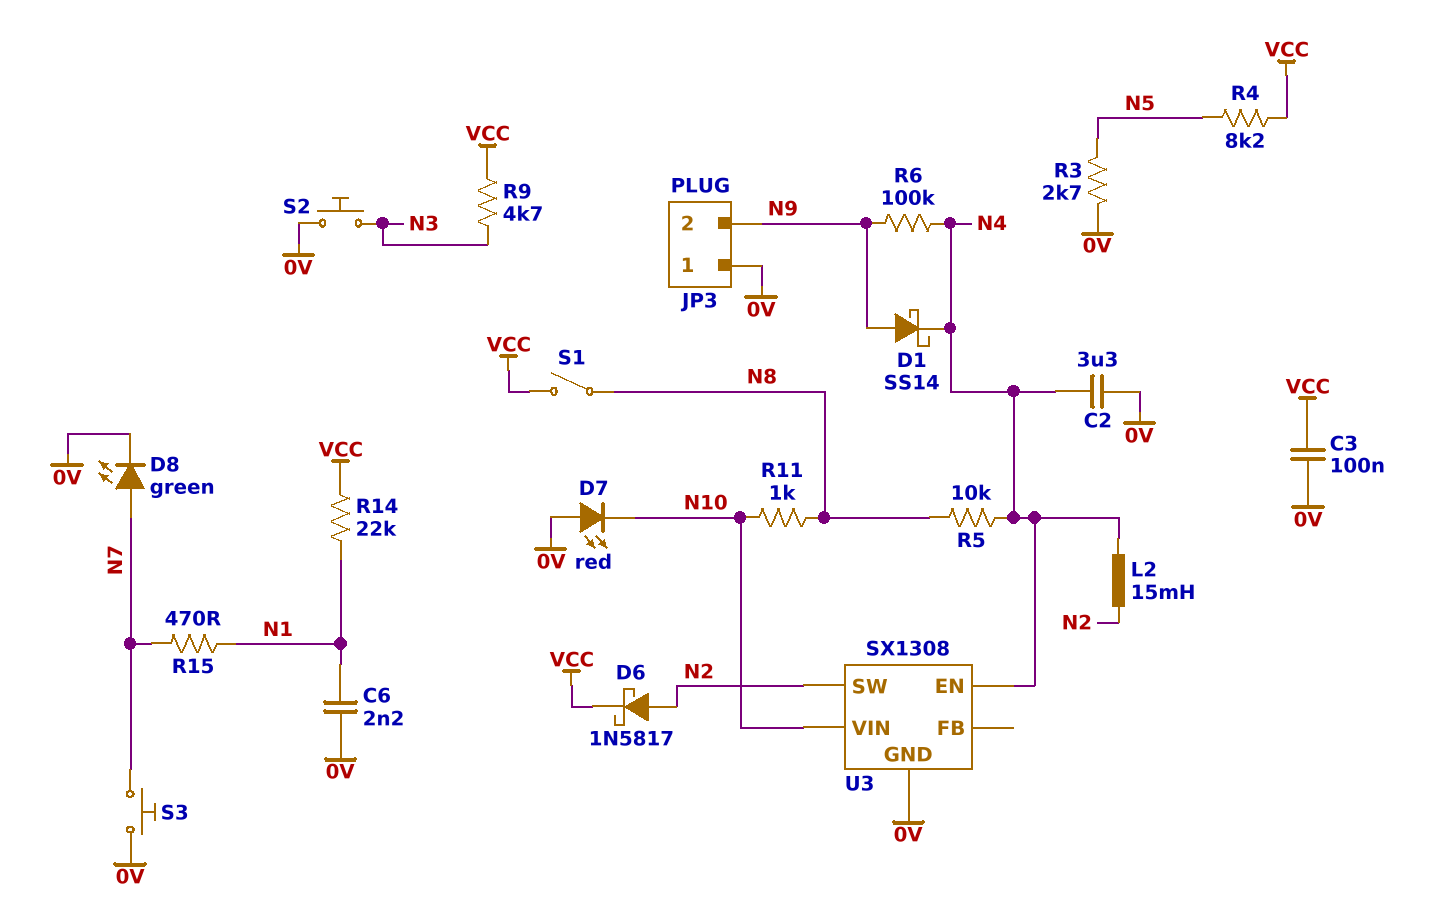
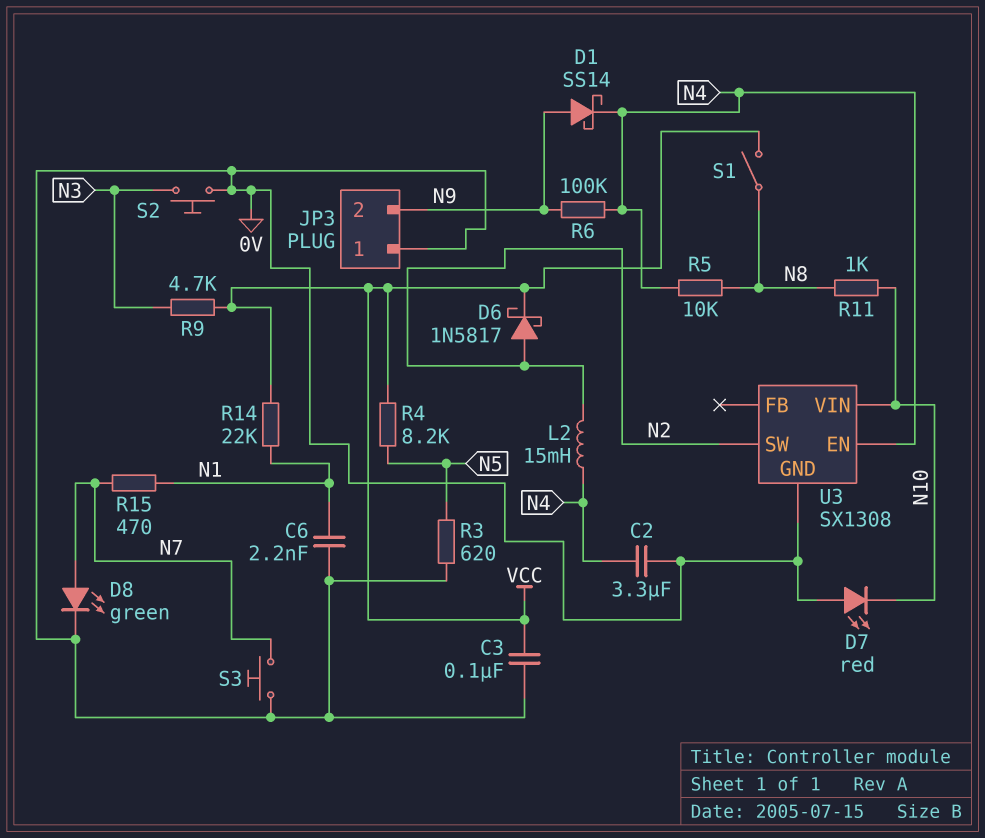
R3: 2.7k (0V, N5) -> 620 (0V, N5)

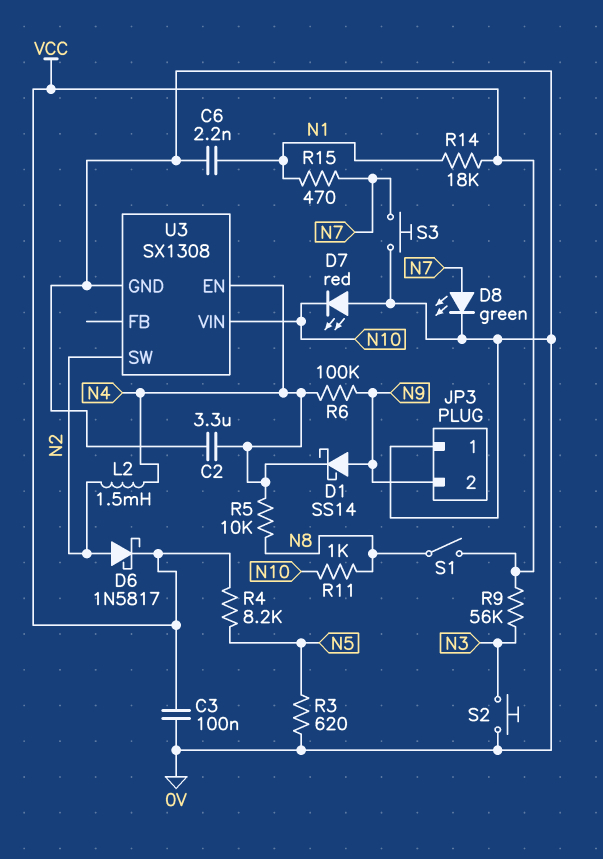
L2: 15mH (N2, N4) -> 1.5mH (N2, N4)
R9: 4.7k (N3, VCC) -> 56k (N3, VCC)
R14: 22k (N1, VCC) -> 18k (N1, VCC)

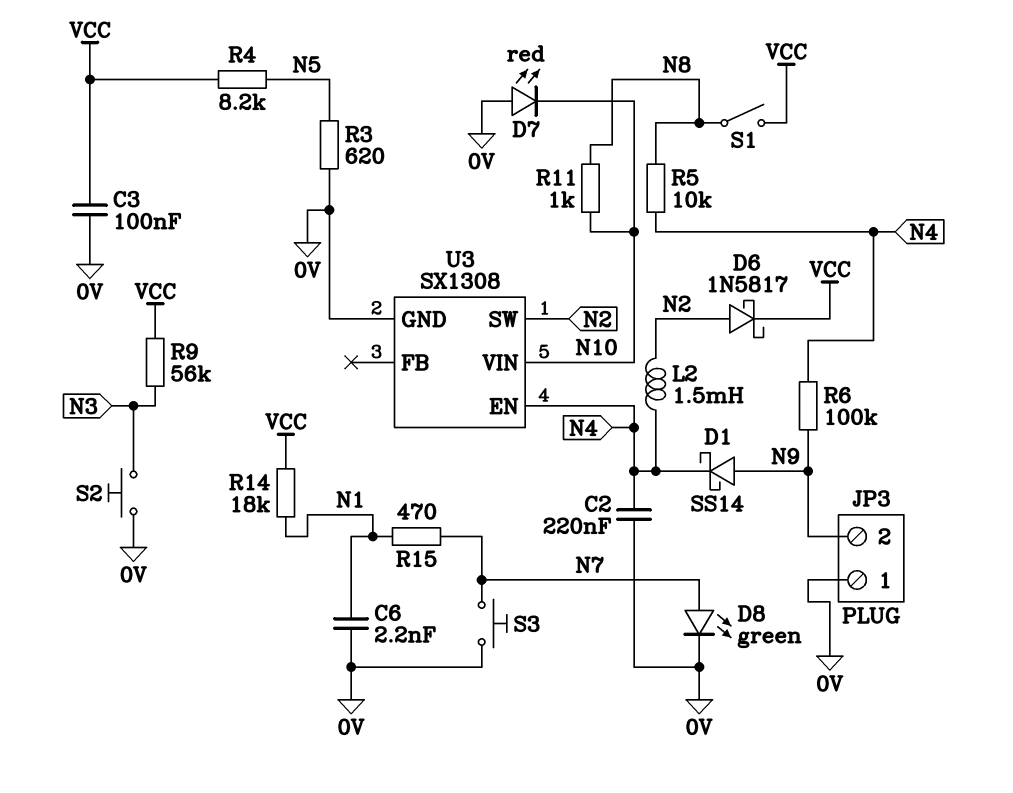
C2: 3.3uF (0V, N4) -> 220nF (0V, N4)

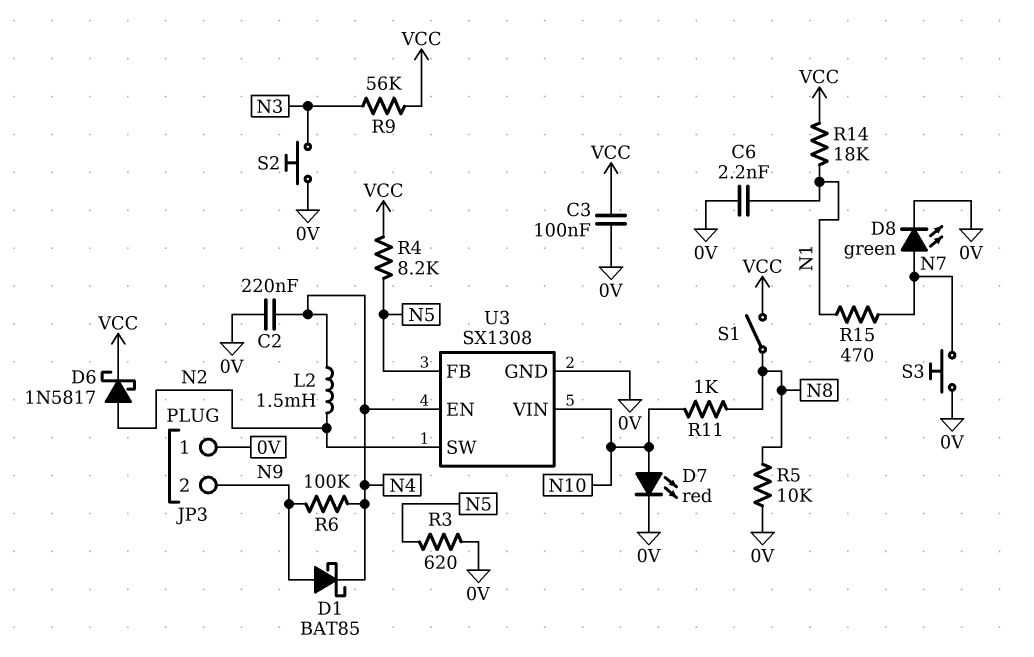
D1: schottky SS14 (A N9, K N4) -> schottky BAT85 (A N9, K N4)
D7: LED red (A 0V, K N10) -> LED red (A N10, K 0V)
R5: 10k (N4, N8) -> 10k (0V, N8)
U3 pin FB: none -> N5

